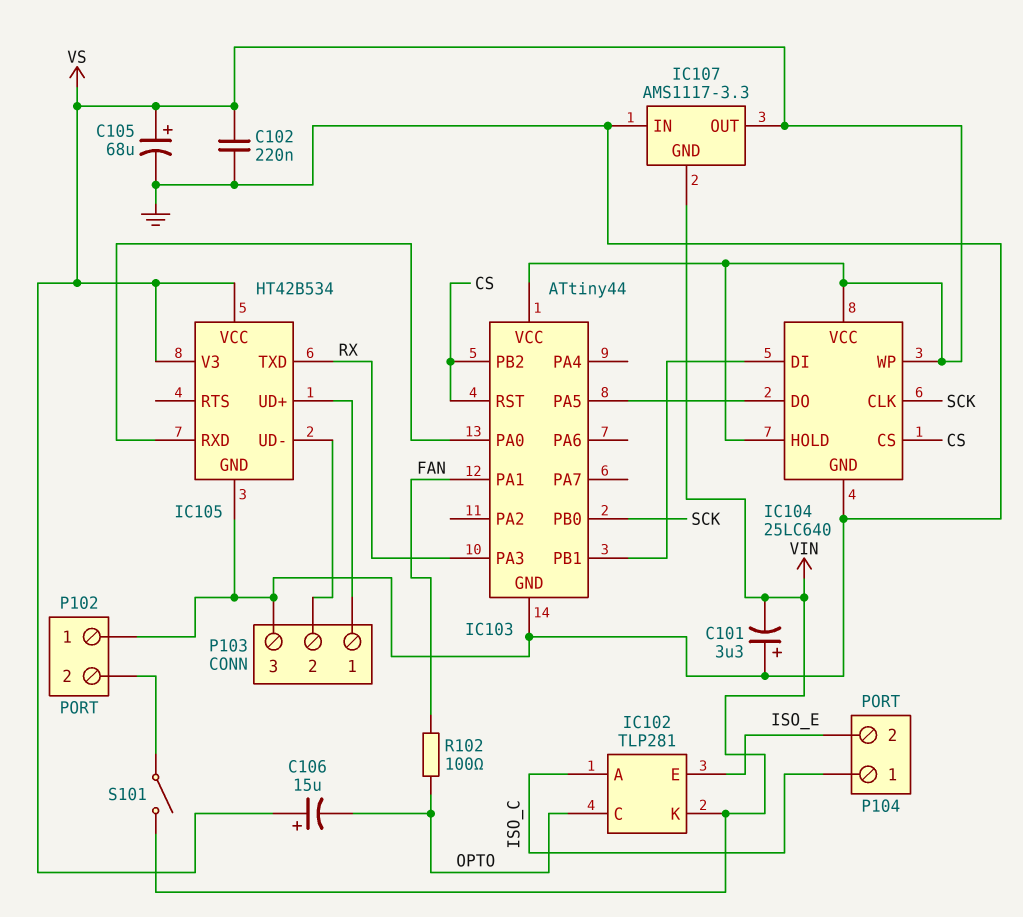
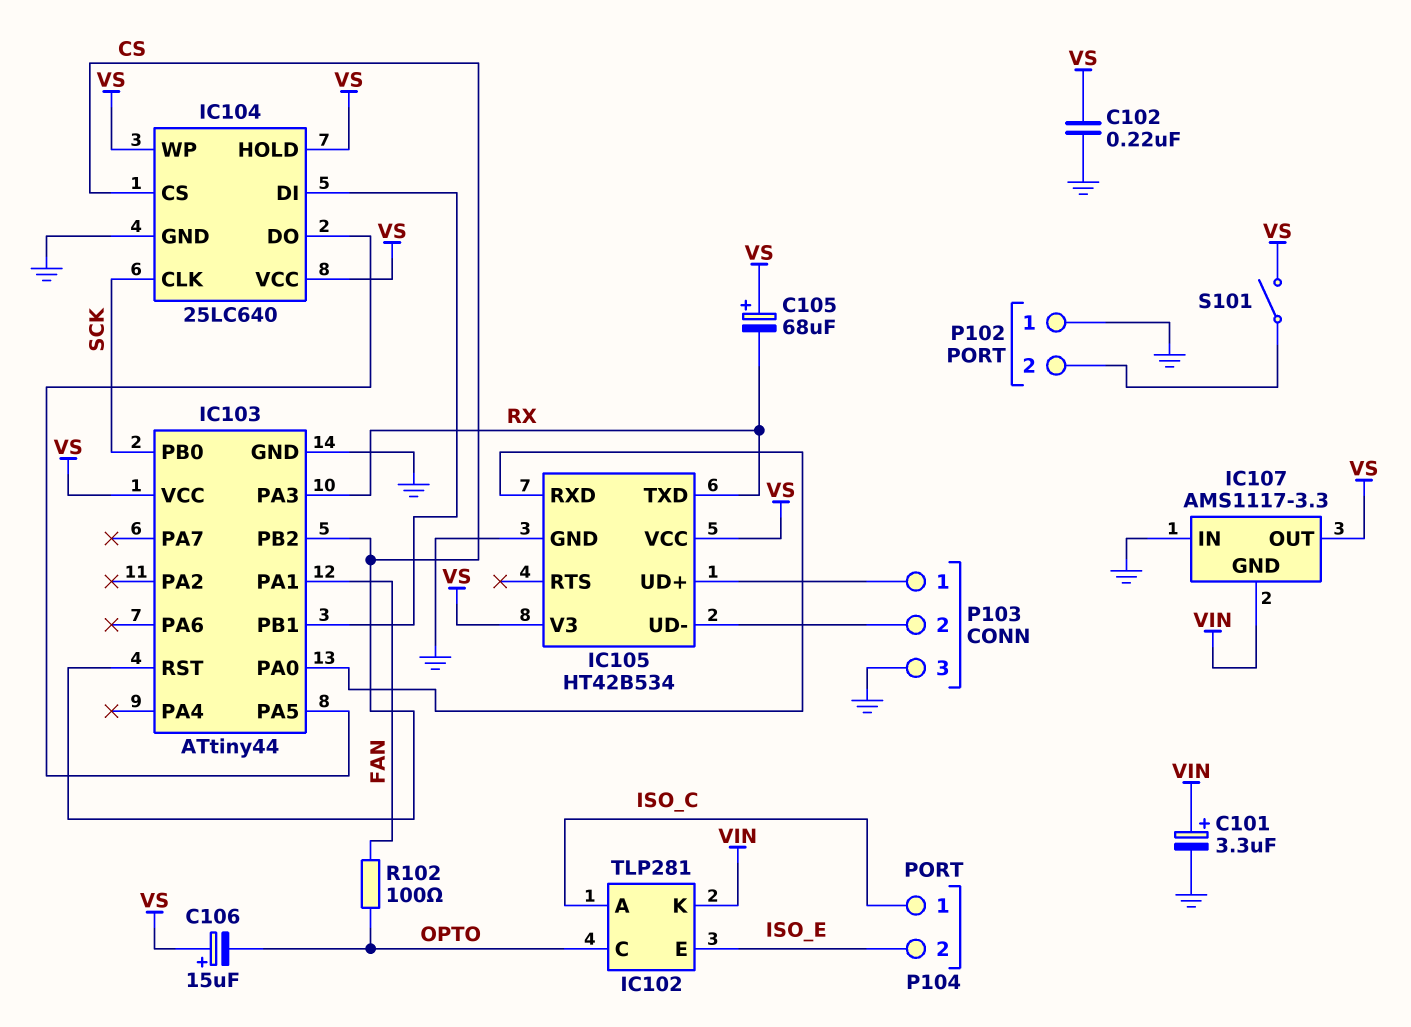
C101: 3.3uF (plus GND, minus VIN) -> 3.3uF (plus VIN, minus GND)
C105: 68uF (plus VS, minus GND) -> 68uF (plus VS, minus RX)
S101: switch (P102/2, VIN) -> switch (P102/2, VS)

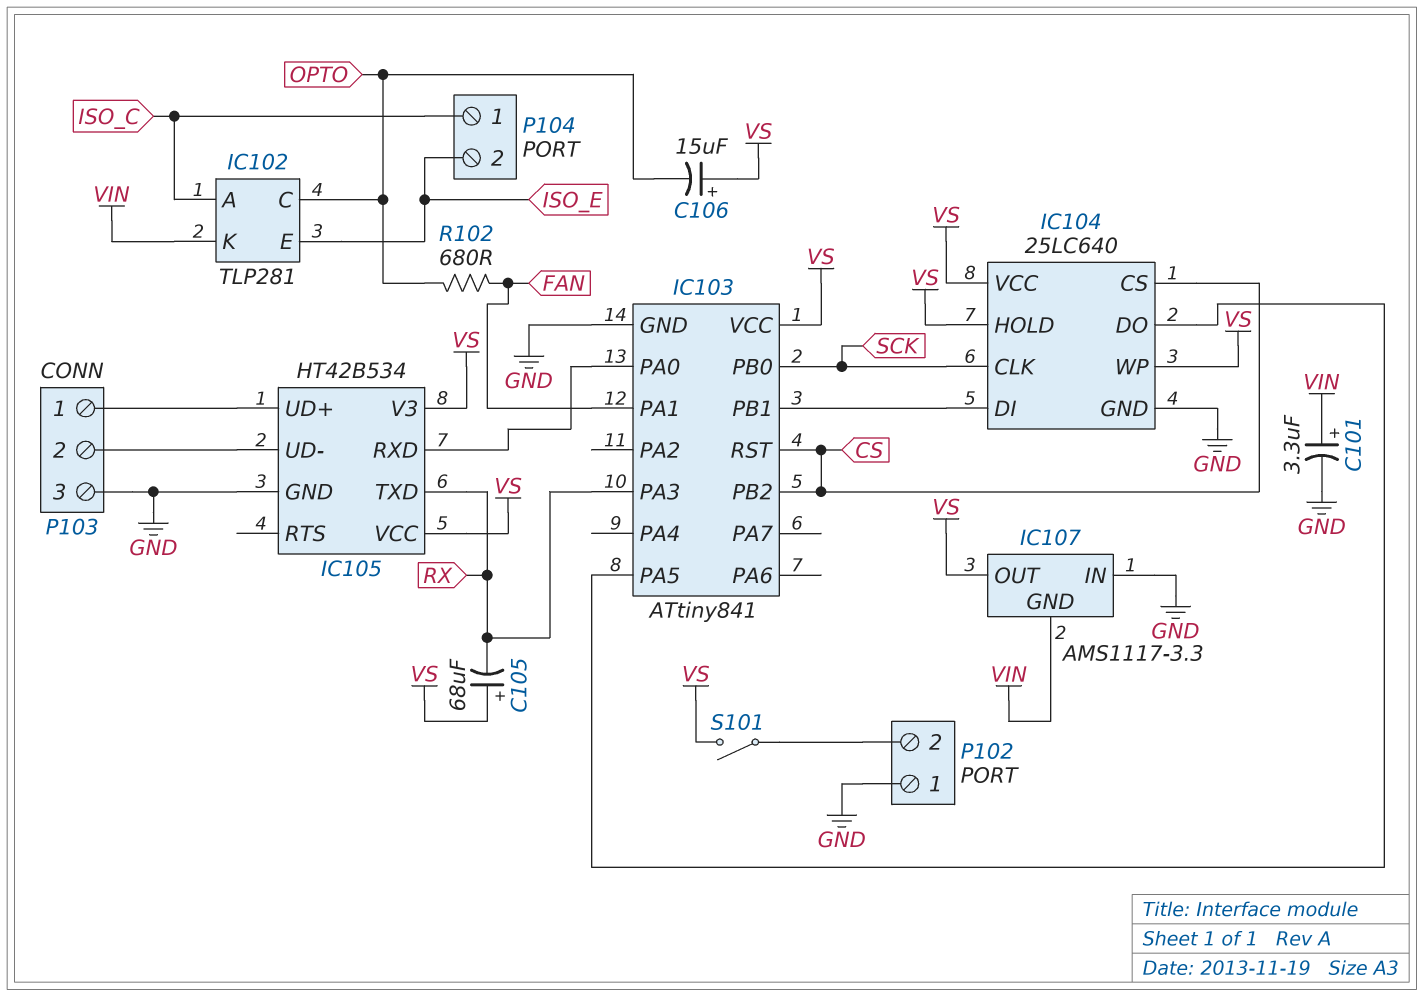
C102: 220nF (GND, VS) -> none
IC103: ATtiny44 -> ATtiny841
R102: 100 (FAN, OPTO) -> 680 (FAN, OPTO)

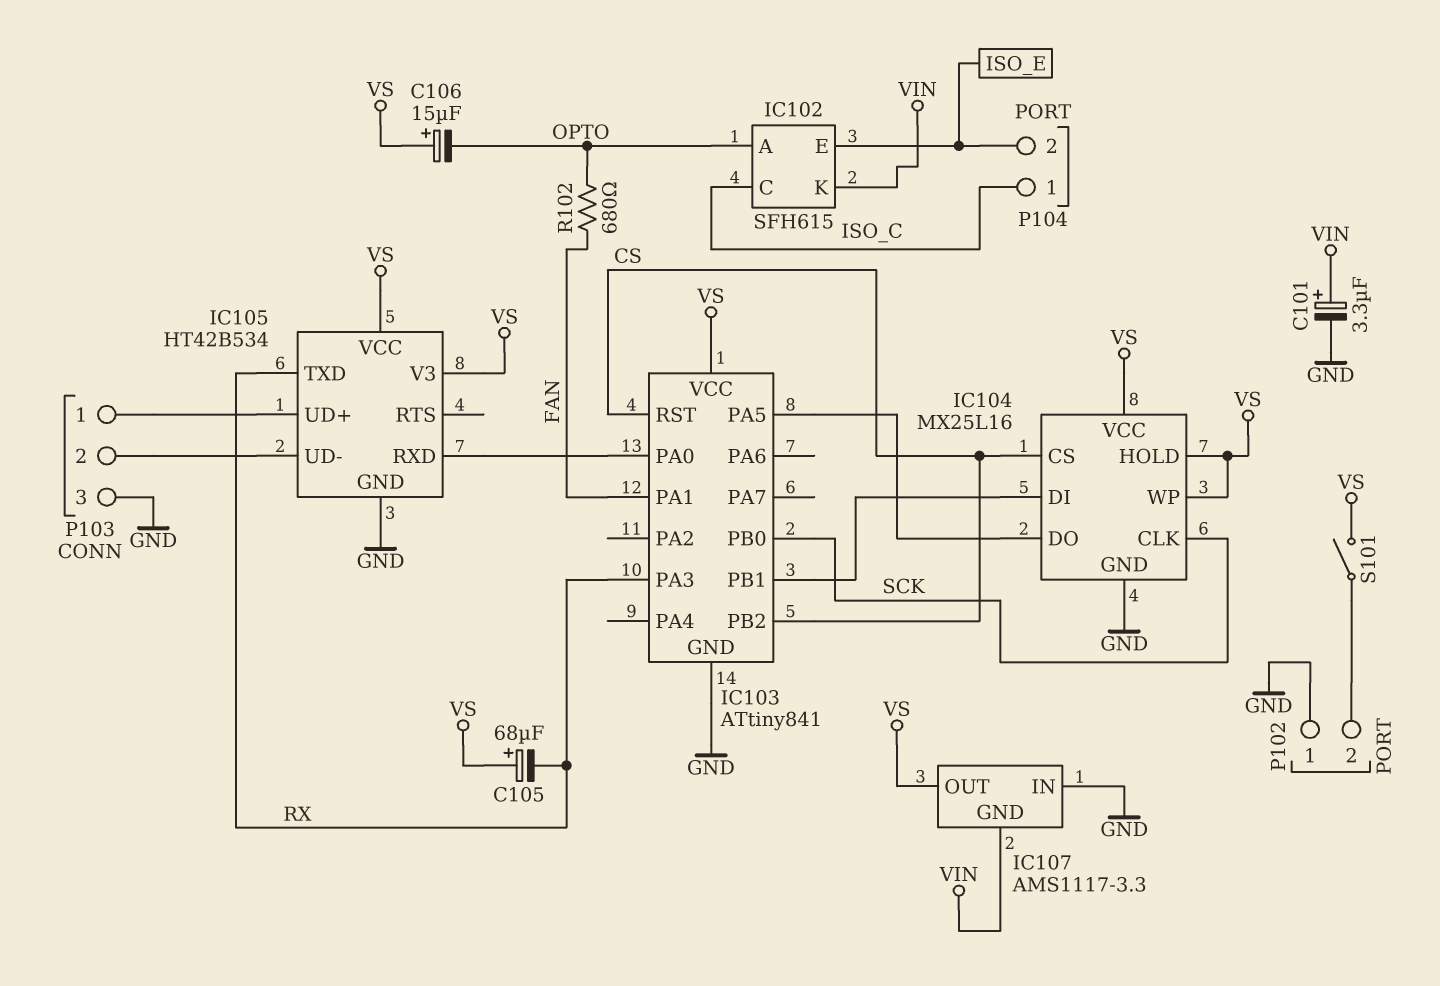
IC102: TLP281 -> SFH615
IC102 pin A: ISO_C -> OPTO
IC102 pin C: OPTO -> ISO_C
IC104: 25LC640 -> MX25L16

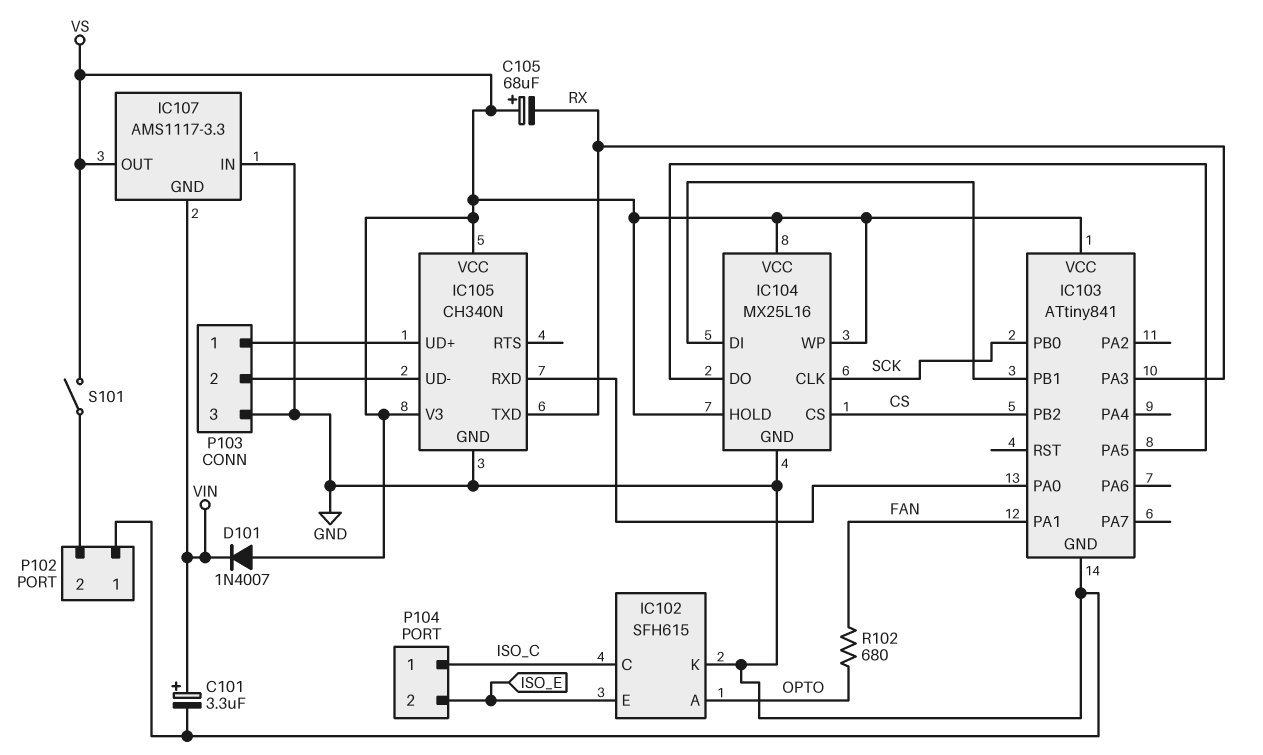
C106: 15uF (plus VS, minus OPTO) -> none
D101: none -> diode 1N4007 (A VS, K VIN)
IC102 pin K: VIN -> GND
IC103 pin RST: CS -> none
IC105: HT42B534 -> CH340N

